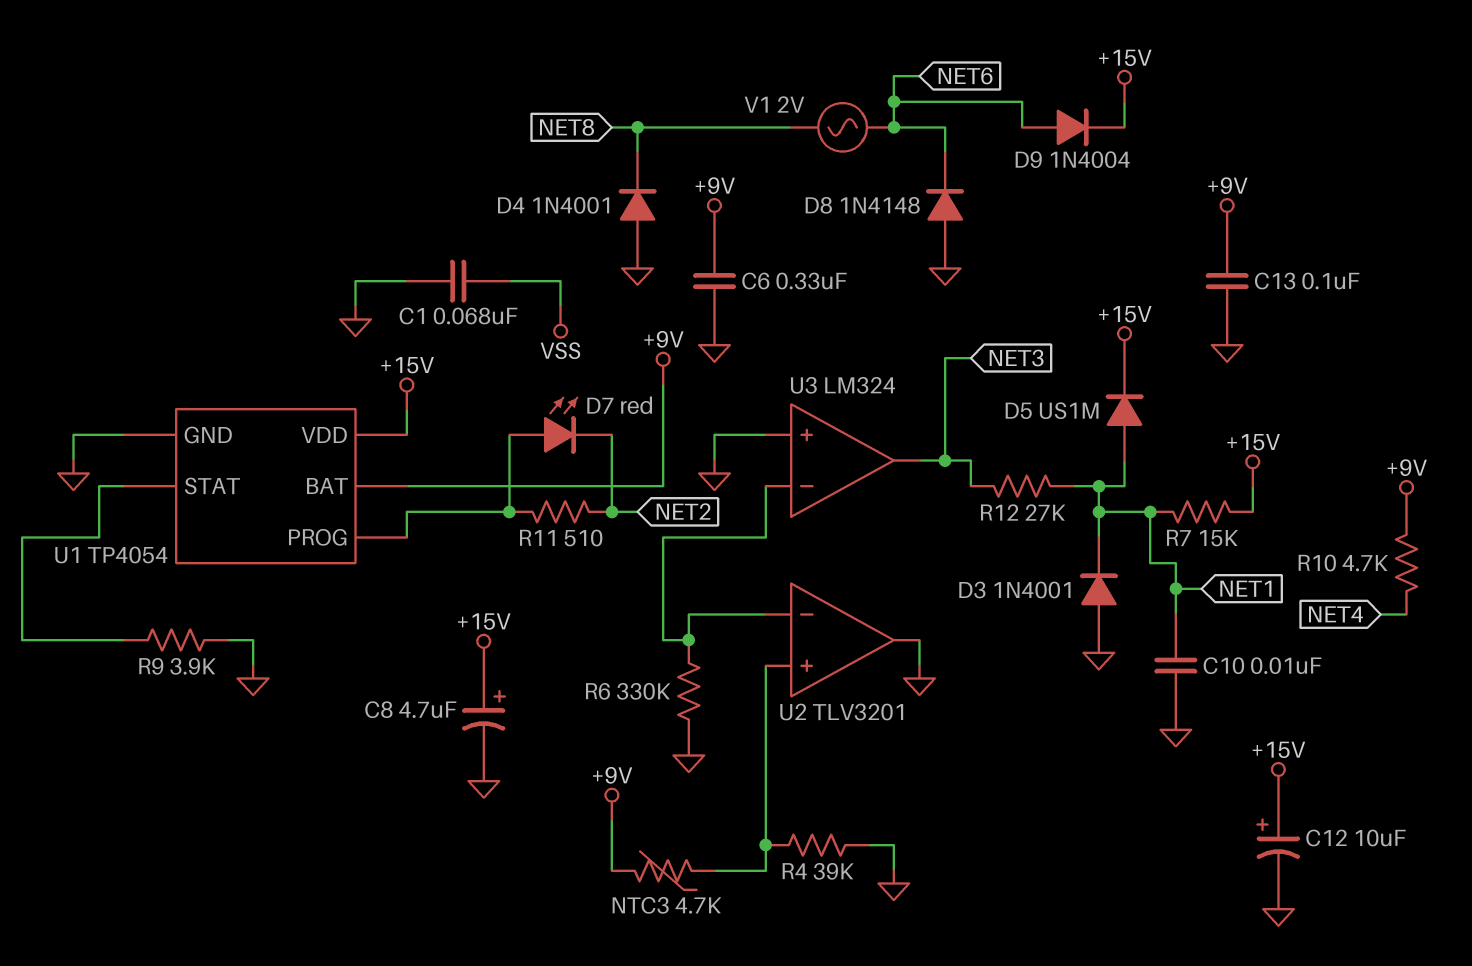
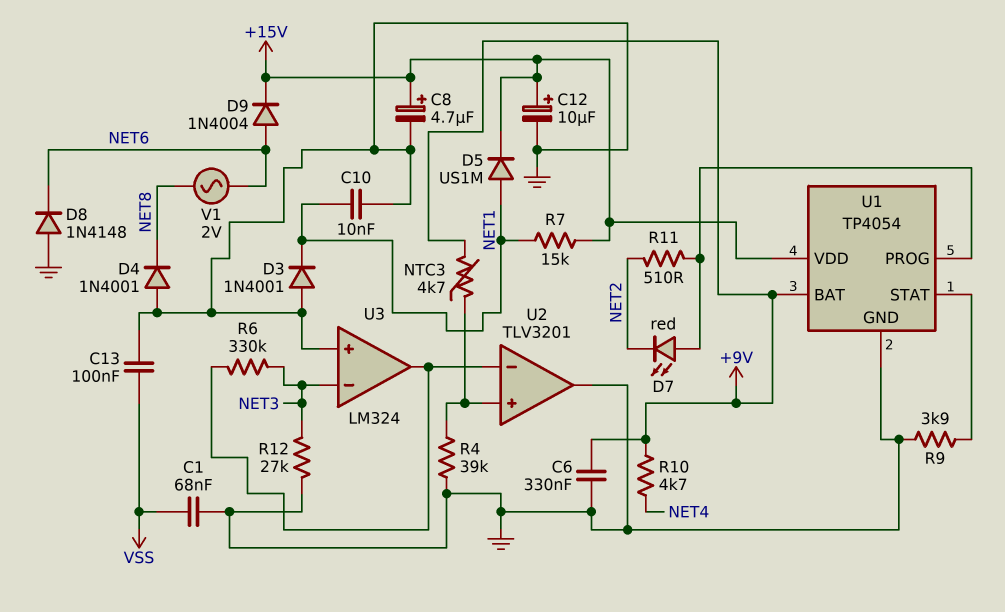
C13: 100nF (+9V, GND) -> 100nF (GND, VSS)
R6: 330k (GND, U2/in-) -> 330k (NET3, U2/in-)
R12: 27k (NET1, NET3) -> 27k (GND, NET3)
U3 pin in-: U2/in- -> NET3
U3 pin out: NET3 -> U2/in-

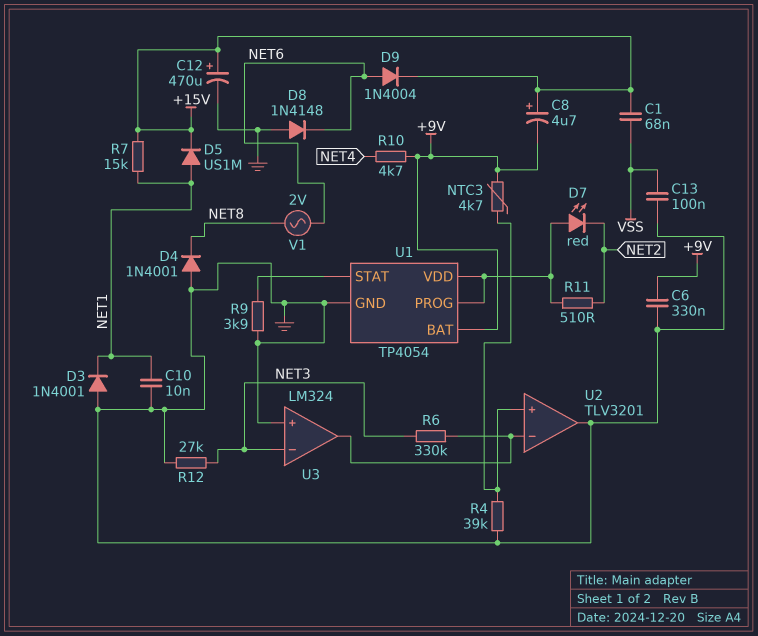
C1: 68nF (GND, VSS) -> 68nF (+15V, VSS)
C8: 4.7uF (plus +15V, minus GND) -> 4.7uF (plus +15V, minus +9V)
C12: 10uF (plus +15V, minus GND) -> 470uF (plus +15V, minus GND)
U1 pin VDD: +15V -> U1/PROG

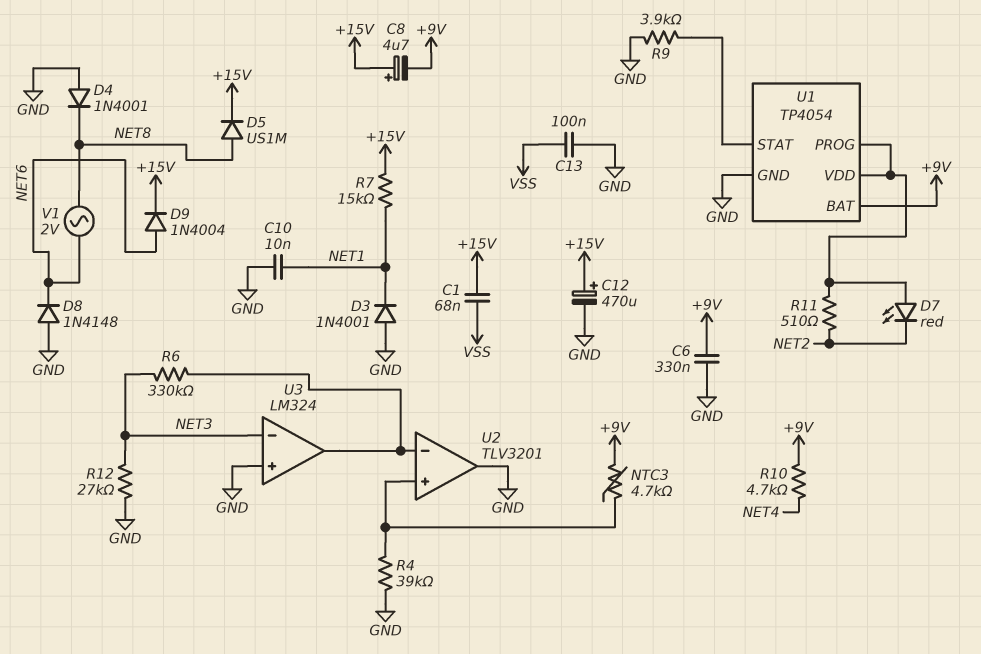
D5: diode US1M (A NET1, K +15V) -> diode US1M (A NET8, K +15V)

